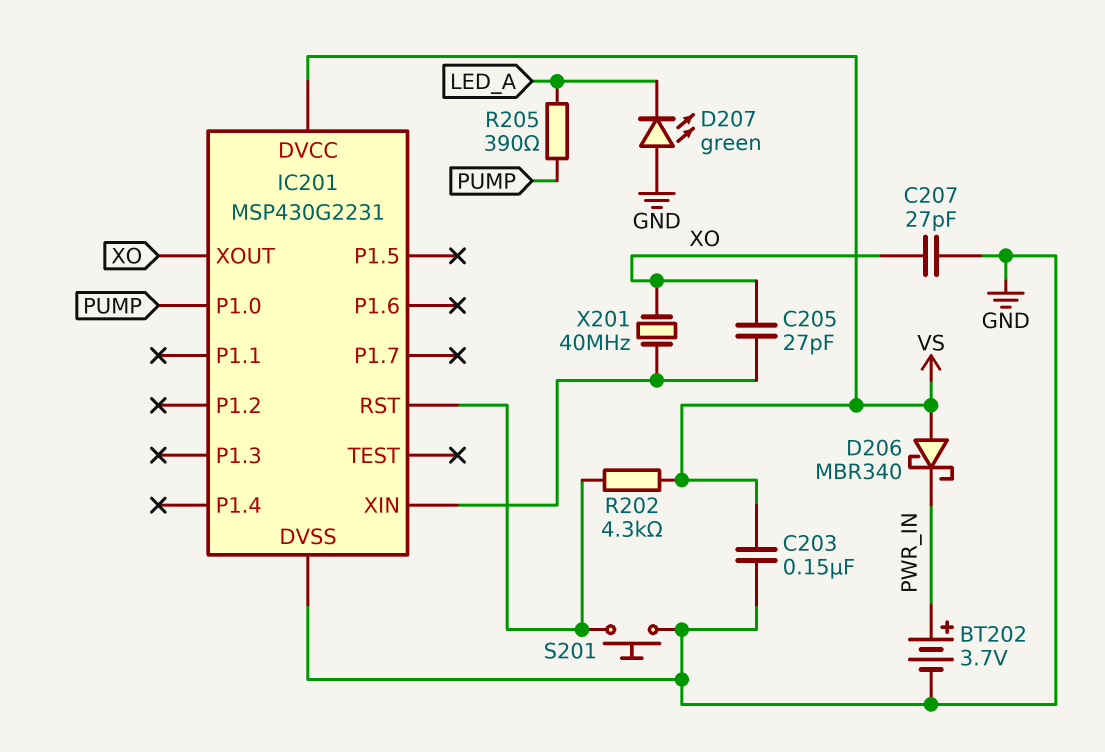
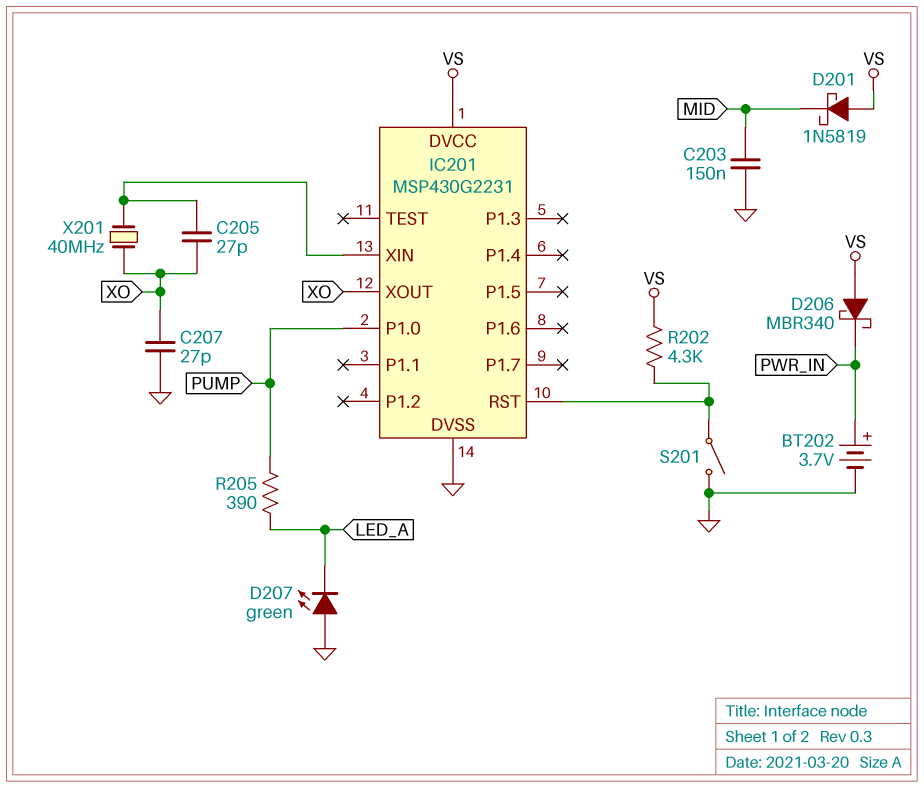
C203: 150nF (GND, VS) -> 150nF (GND, MID)
D201: none -> schottky 1N5819 (A VS, K MID)
S201: button (GND, IC201/RST) -> switch (GND, IC201/RST)

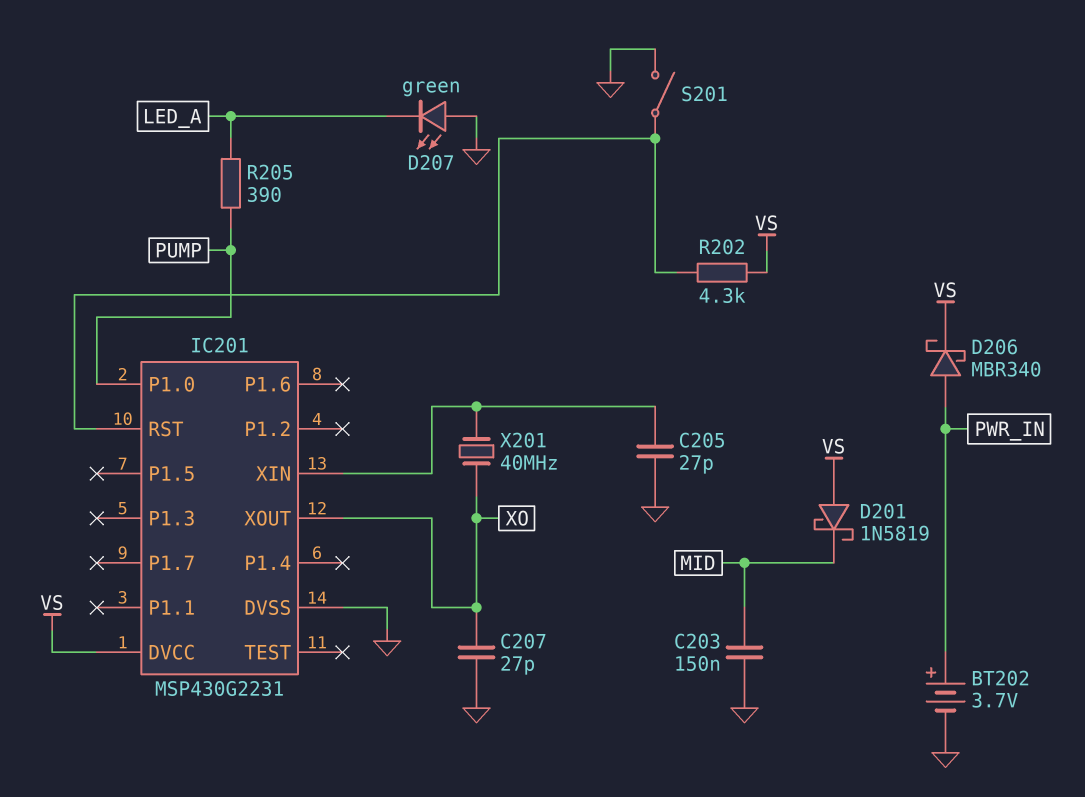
C205: 27pF (IC201/XIN, XO) -> 27pF (GND, IC201/XIN)
D206: schottky MBR340 (A VS, K PWR_IN) -> schottky MBR340 (A PWR_IN, K VS)

